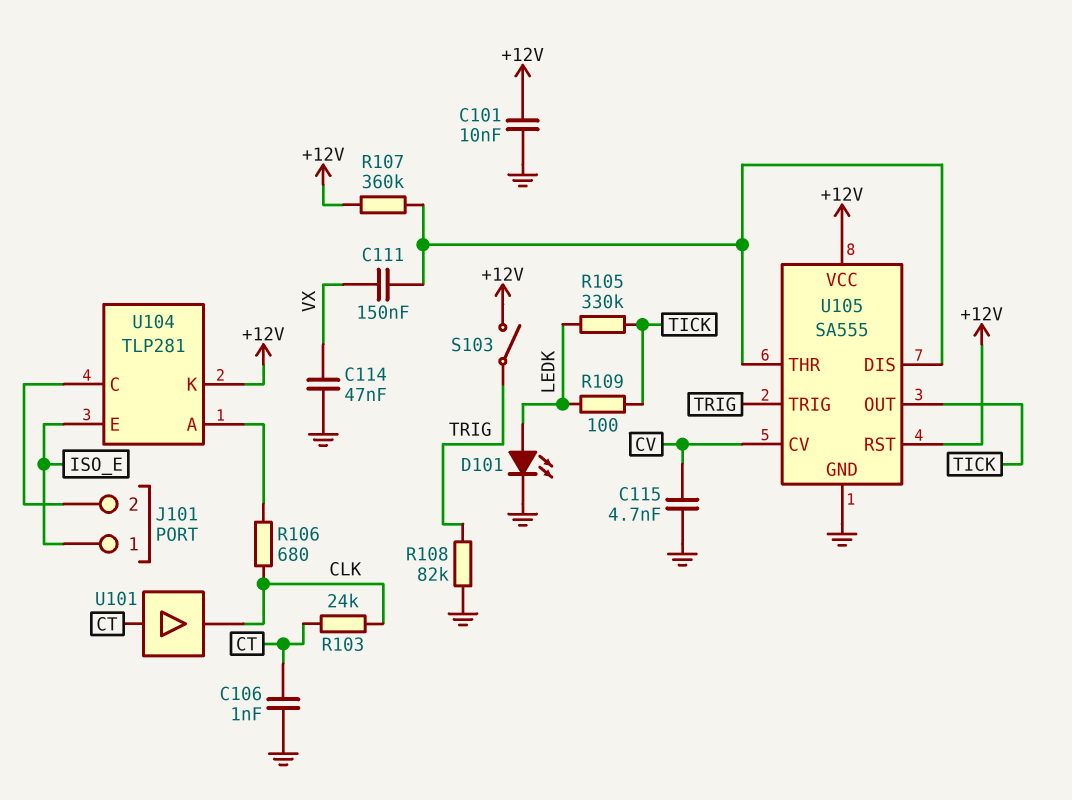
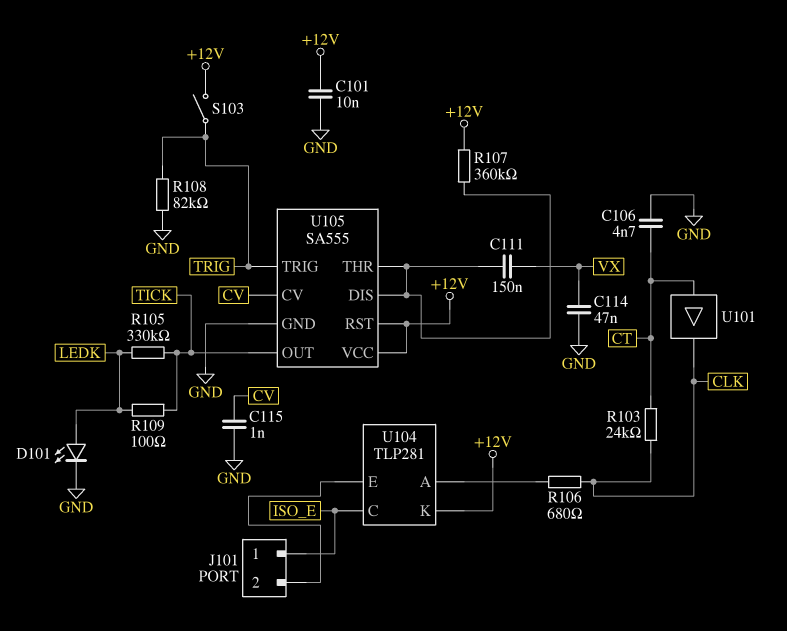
C106: 1nF (CT, GND) -> 4.7nF (CT, GND)
C115: 4.7nF (CV, GND) -> 1nF (CV, GND)
U104 pin C: J101/2 -> ISO_E
U104 pin E: ISO_E -> J101/2

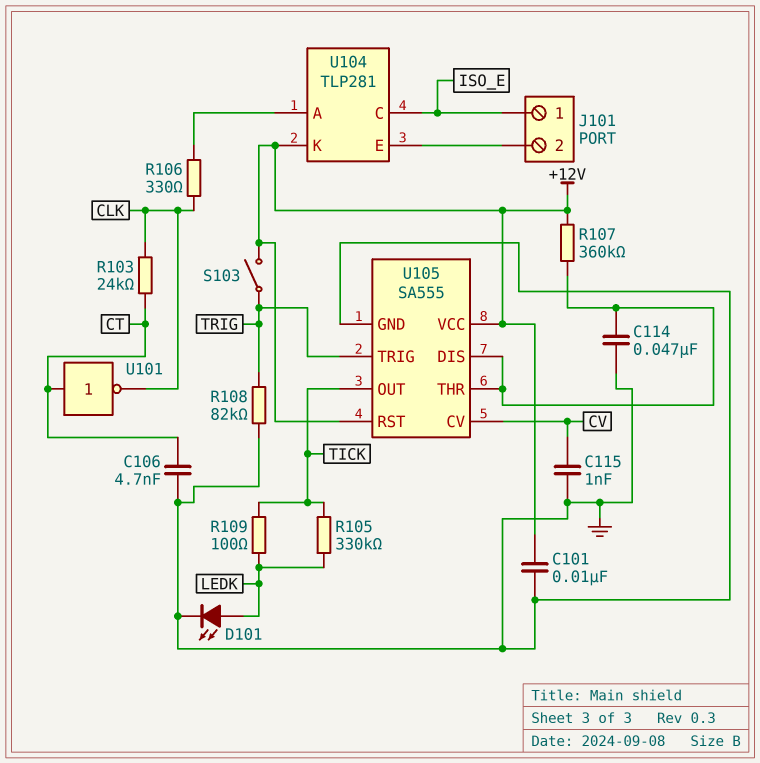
C111: 150nF (U105/DIS, VX) -> none
C114: 47nF (GND, VX) -> 47nF (GND, U105/DIS)
R106: 680 (CLK, U104/A) -> 330 (CLK, U104/A)
U101: buffer (in CT, out CLK) -> NOT (in CT, out CLK)

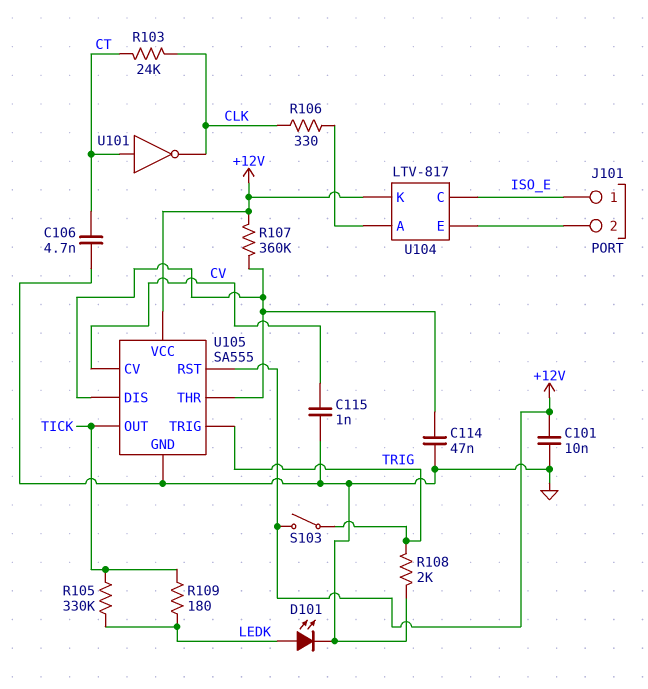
R108: 82k (GND, TRIG) -> 2k (GND, TRIG)
R109: 100 (LEDK, TICK) -> 180 (LEDK, TICK)
U104: TLP281 -> LTV-817

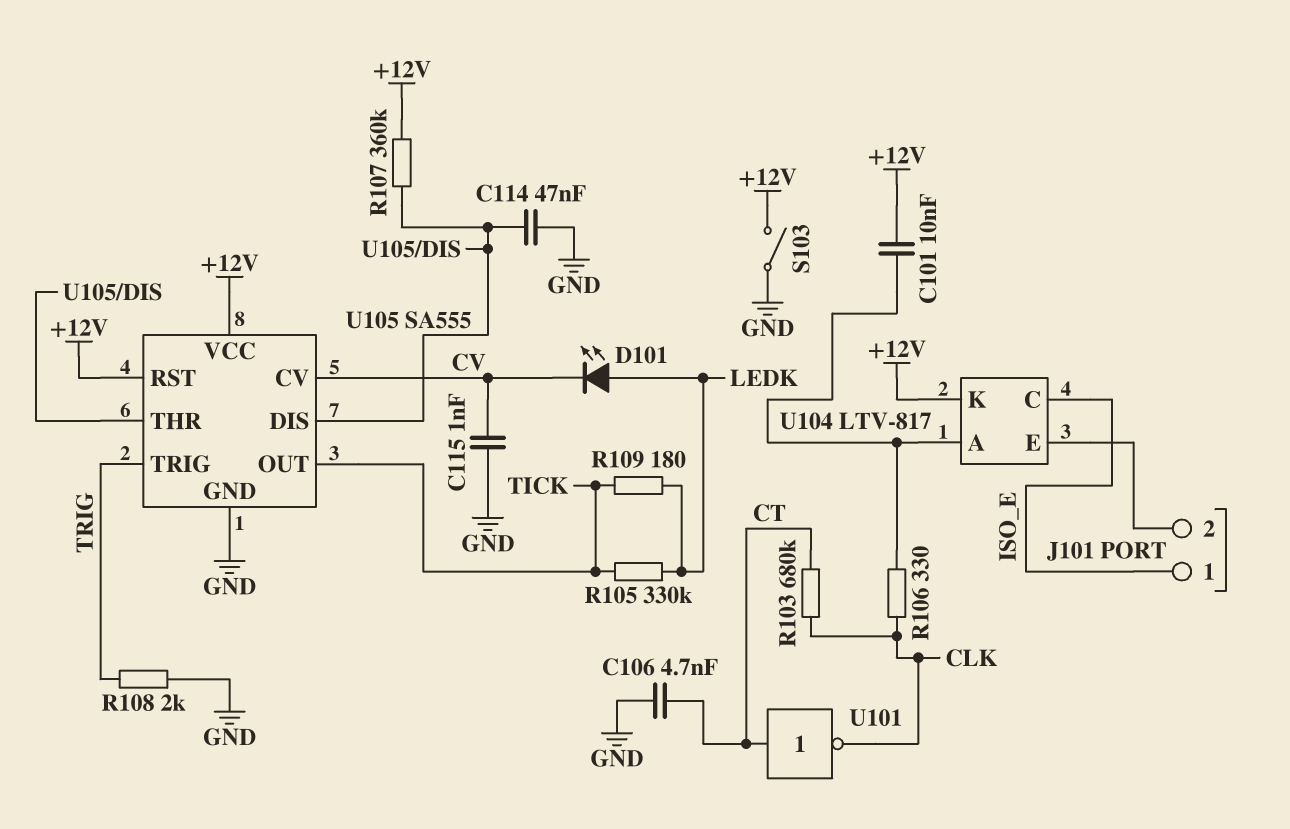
C101: 10nF (+12V, GND) -> 10nF (+12V, U104/A)
D101: LED (A LEDK, K GND) -> LED (A LEDK, K CV)
R103: 24k (CLK, CT) -> 680k (CLK, CT)
S103: switch (+12V, TRIG) -> switch (+12V, GND)

